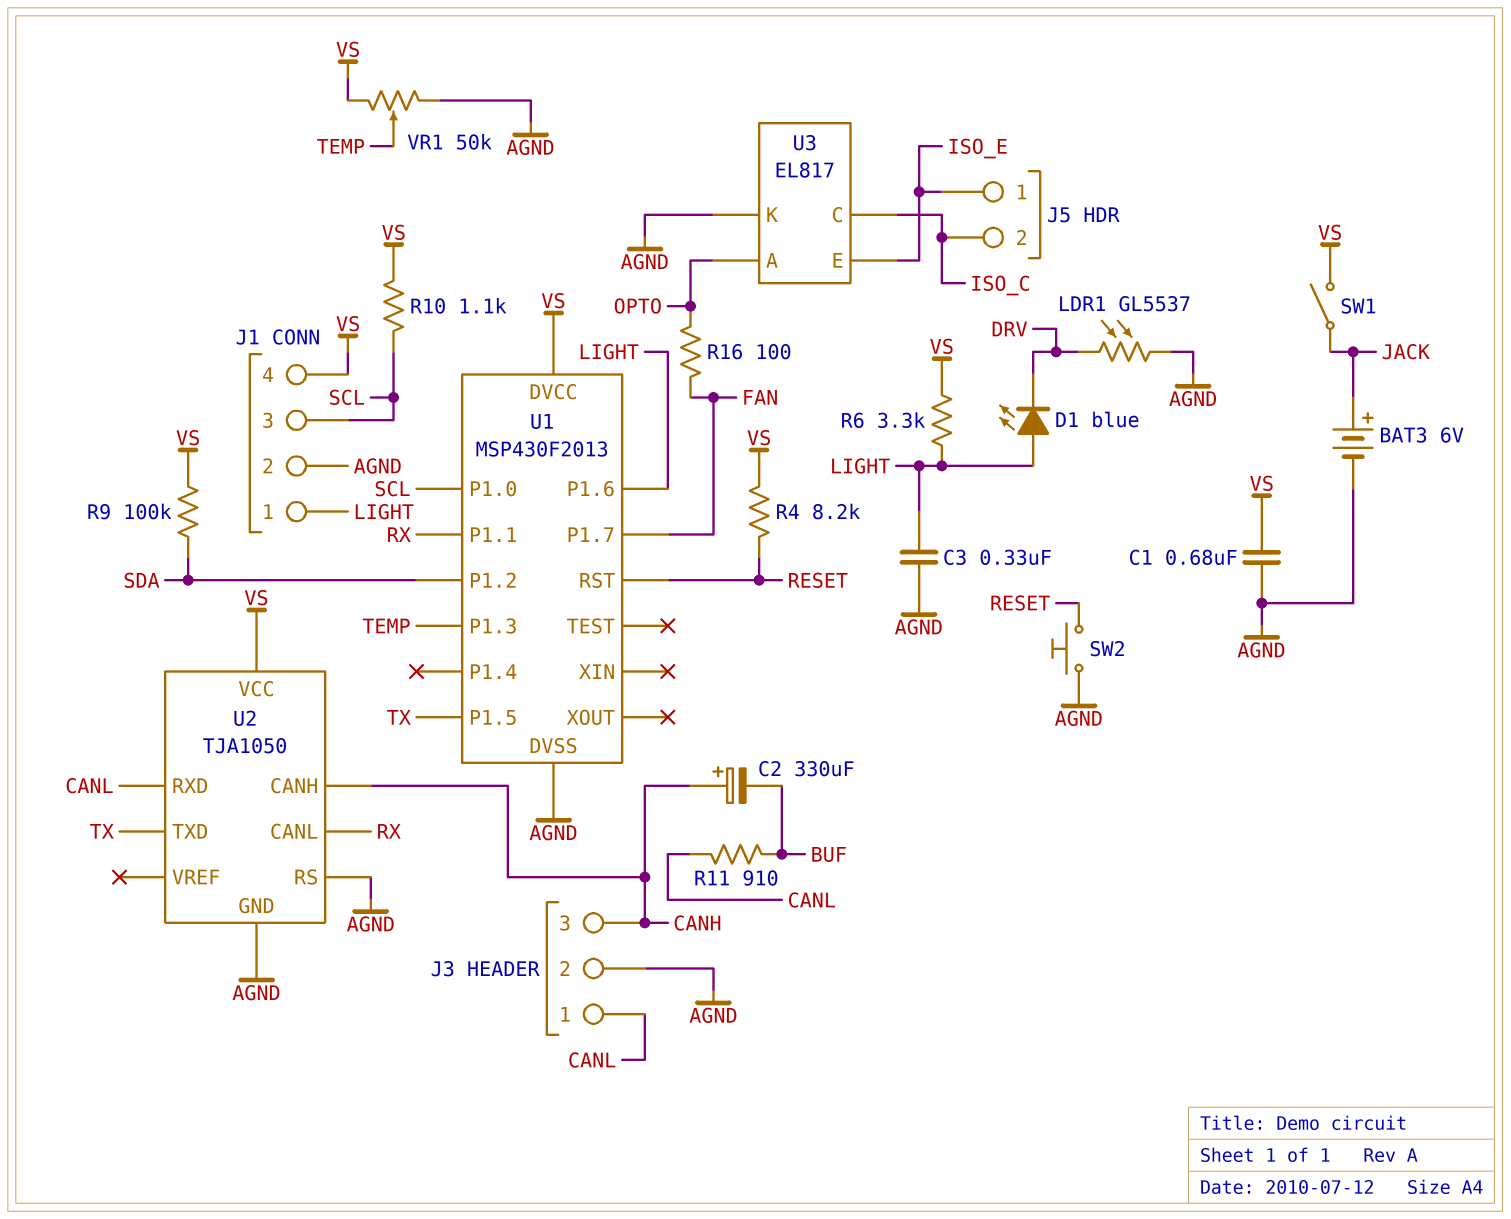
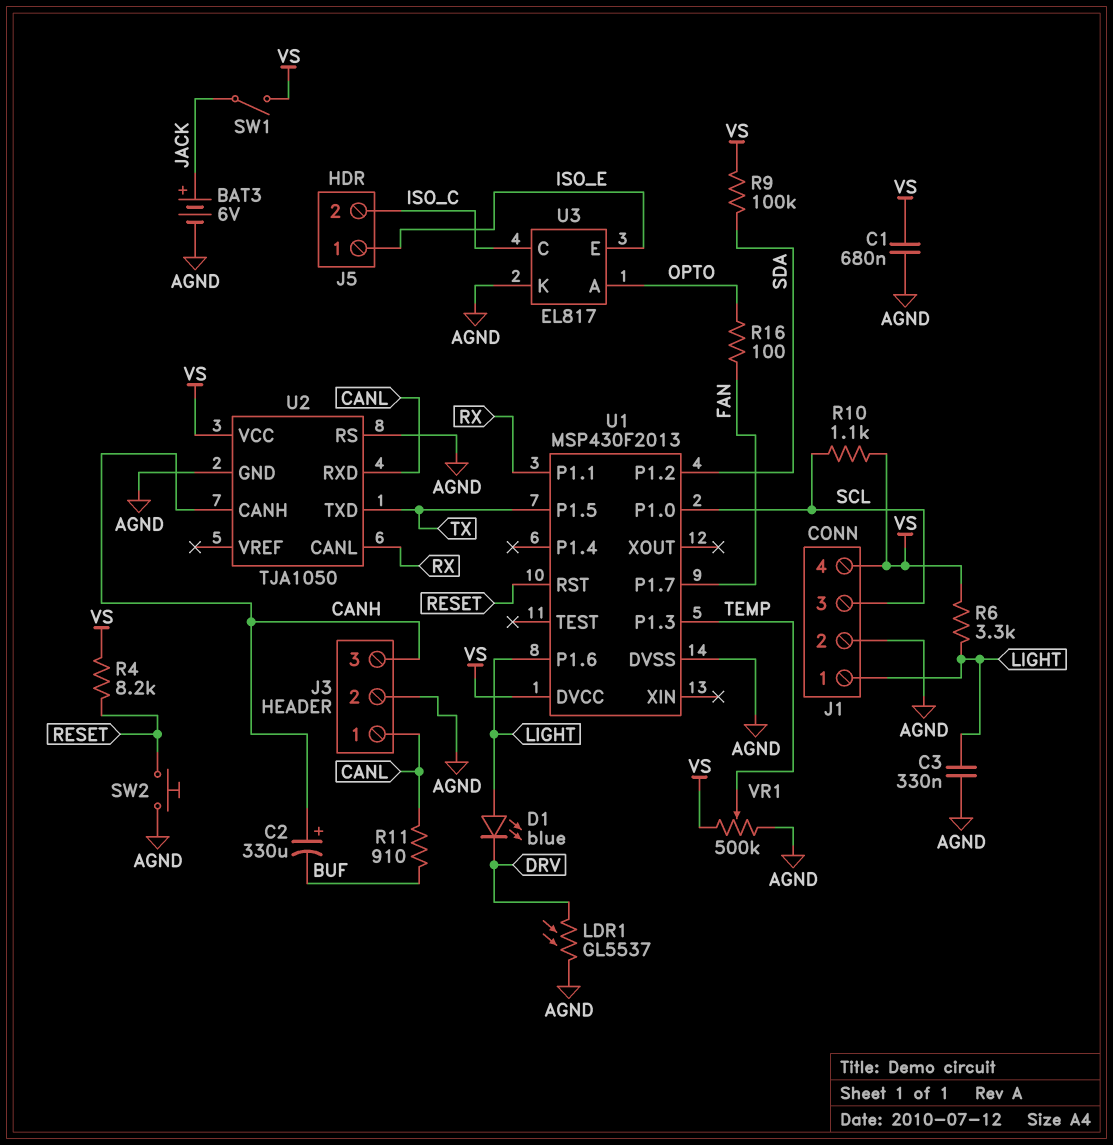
VR1: 50k (AGND, VS, wiper TEMP) -> 500k (AGND, VS, wiper TEMP)

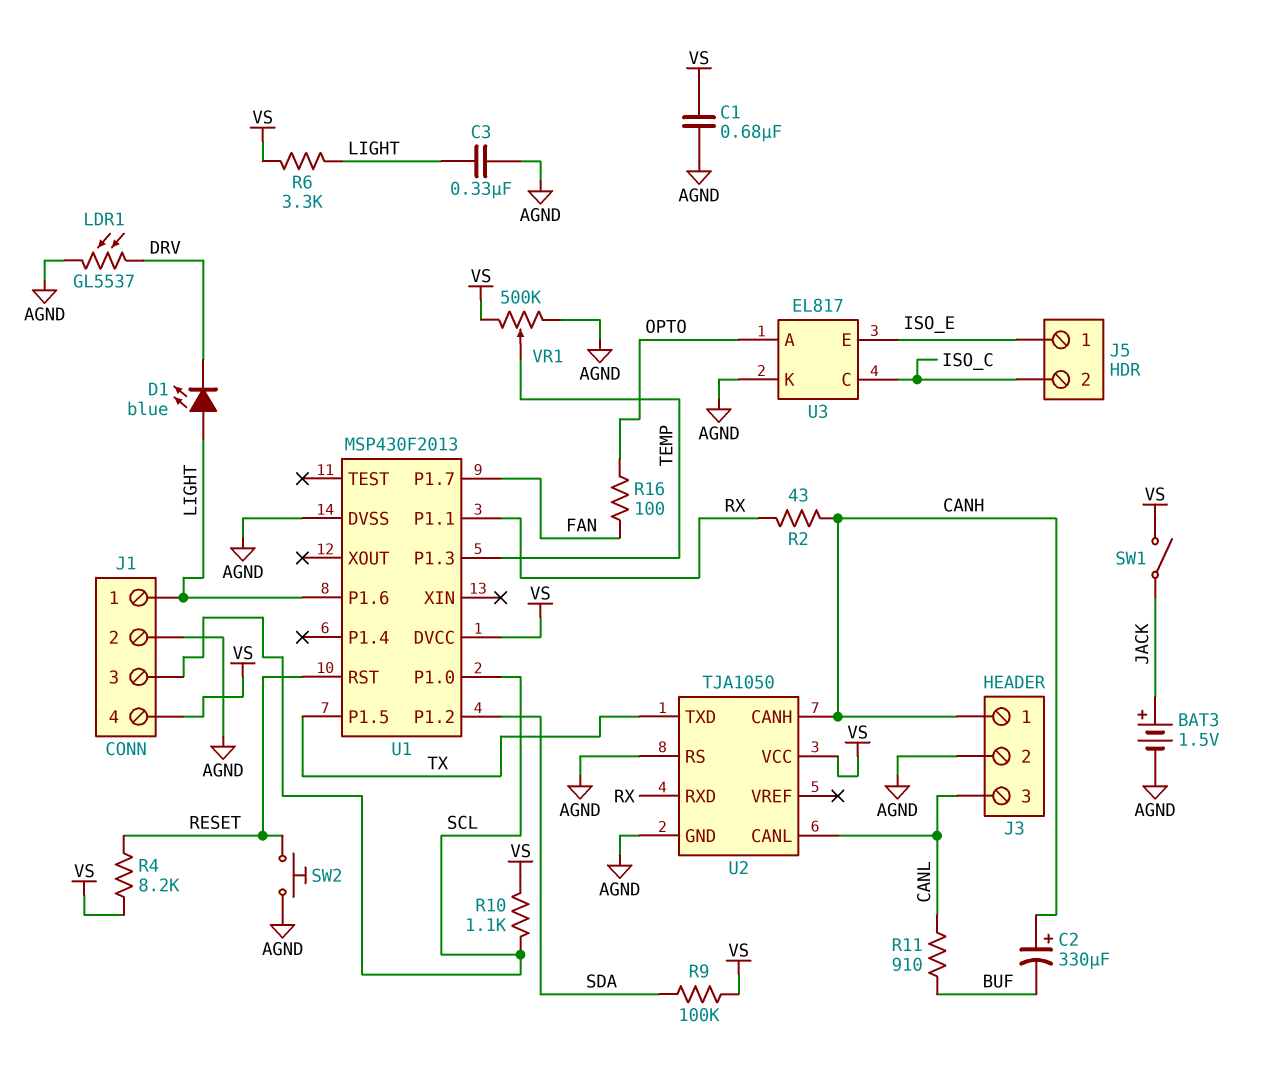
BAT3: 6V (plus JACK, minus AGND) -> 1.5V (plus JACK, minus AGND)
J3 pin 1: CANL -> CANH
J3 pin 3: CANH -> CANL
R2: none -> 43 (CANH, RX)
U2 pin CANL: RX -> CANL
U2 pin RXD: CANL -> RX

